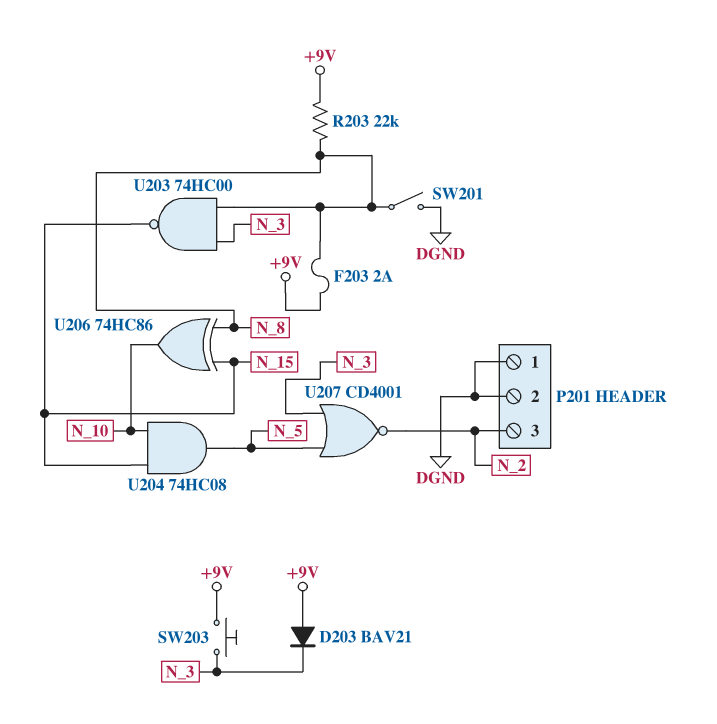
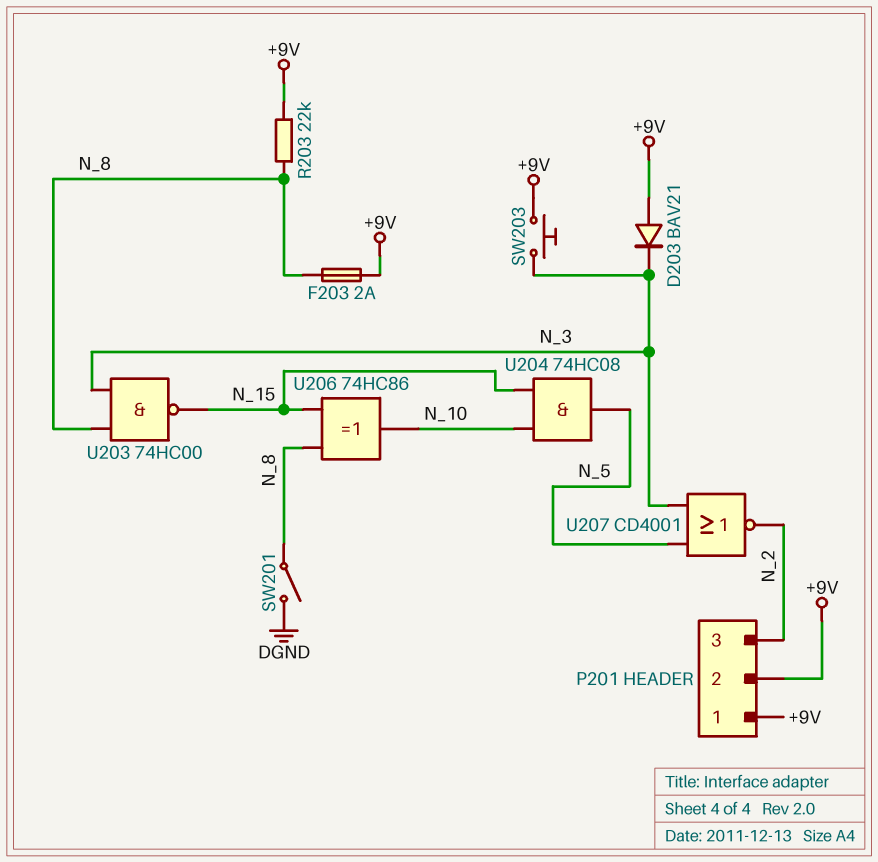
P201 pin 1: DGND -> +9V
P201 pin 2: DGND -> +9V

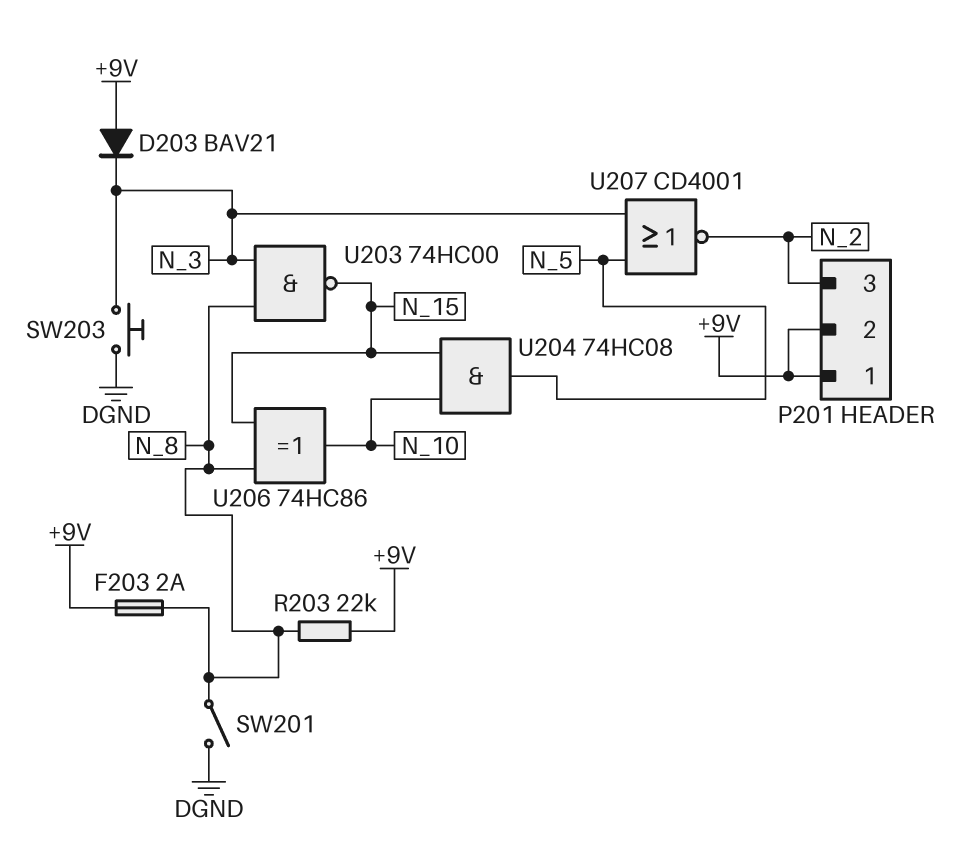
SW203: button (+9V, N_3) -> button (DGND, N_3)

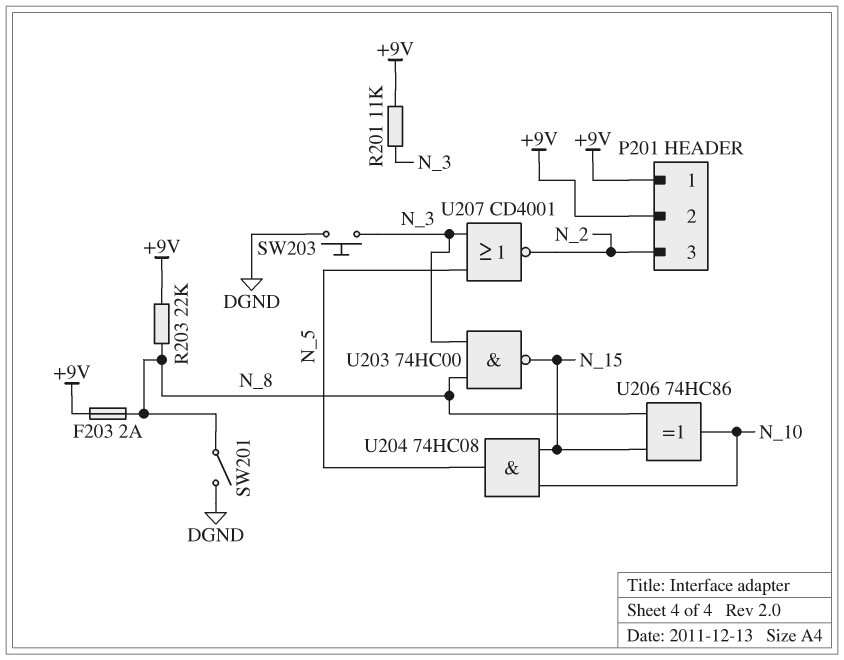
D203: diode BAV21 (A +9V, K N_3) -> none
R201: none -> 11k (+9V, N_3)

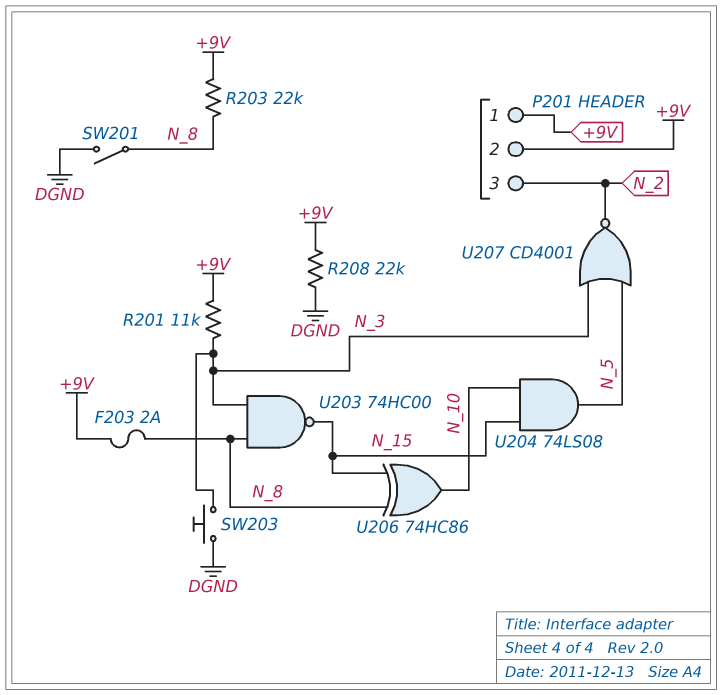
R208: none -> 22k (+9V, DGND)
U204: AND 74HC08 (in N_10, in N_15, out N_5) -> AND 74LS08 (in N_10, in N_15, out N_5)

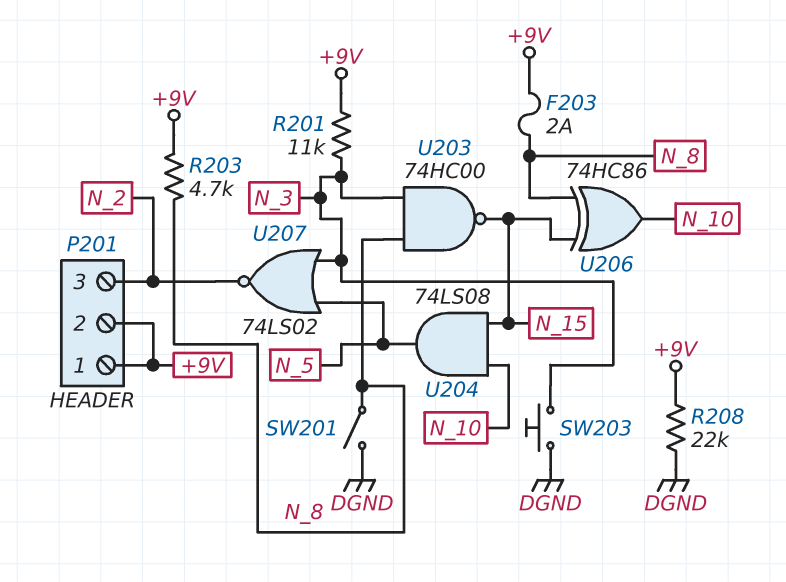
R203: 22k (+9V, N_8) -> 4.7k (+9V, N_8)
U207: NOR CD4001 (in N_3, in N_5, out N_2) -> NOR 74LS02 (in N_3, in N_5, out N_2)

